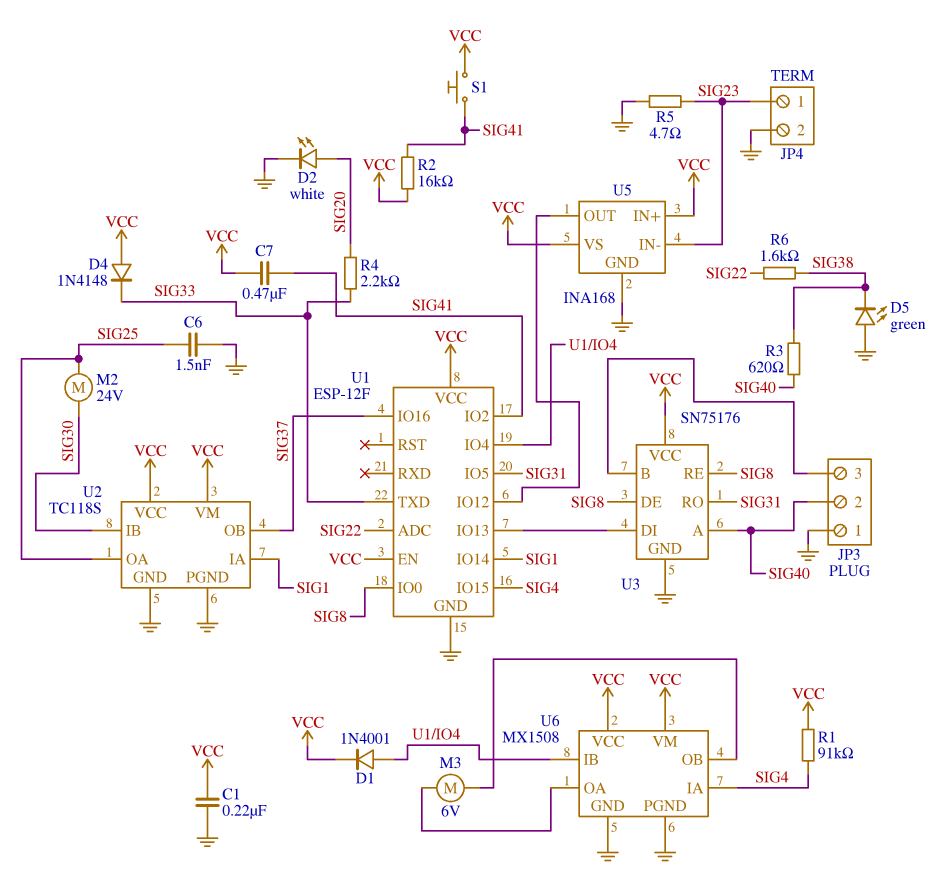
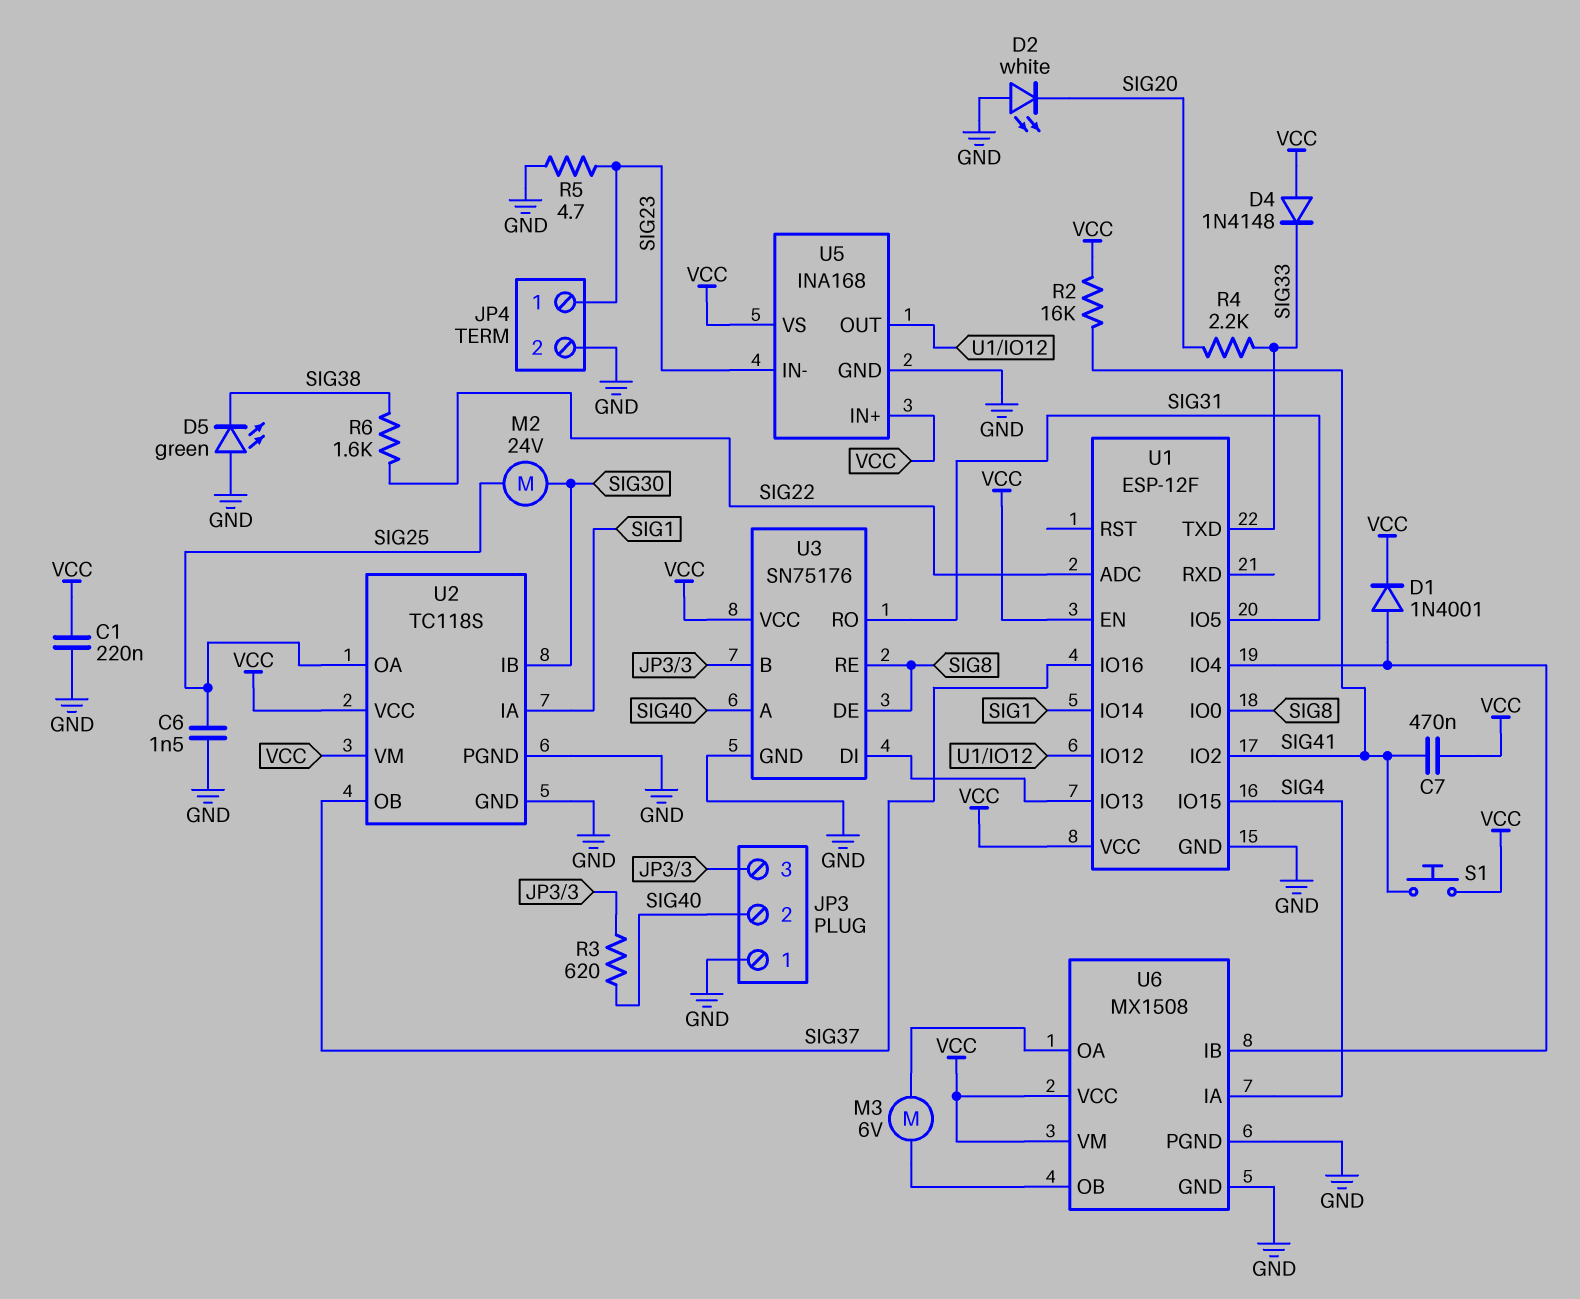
D2: LED white (A SIG20, K GND) -> LED white (A GND, K SIG20)
R1: 91k (SIG4, VCC) -> none
R3: 620 (SIG38, SIG40) -> 620 (JP3/3, SIG40)

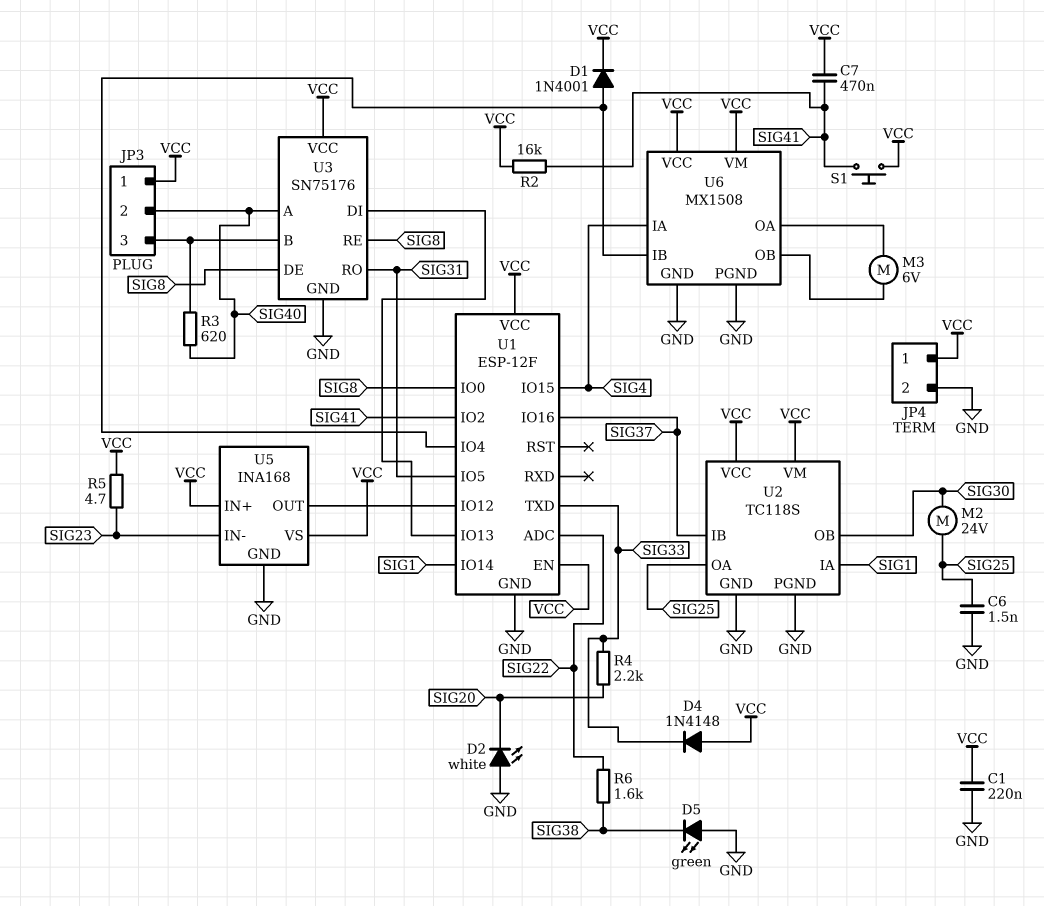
JP3 pin 1: GND -> VCC
JP4 pin 1: SIG23 -> VCC
R5: 4.7 (GND, SIG23) -> 4.7 (SIG23, VCC)
U2 pin IB: SIG30 -> SIG37
U2 pin OB: SIG37 -> SIG30

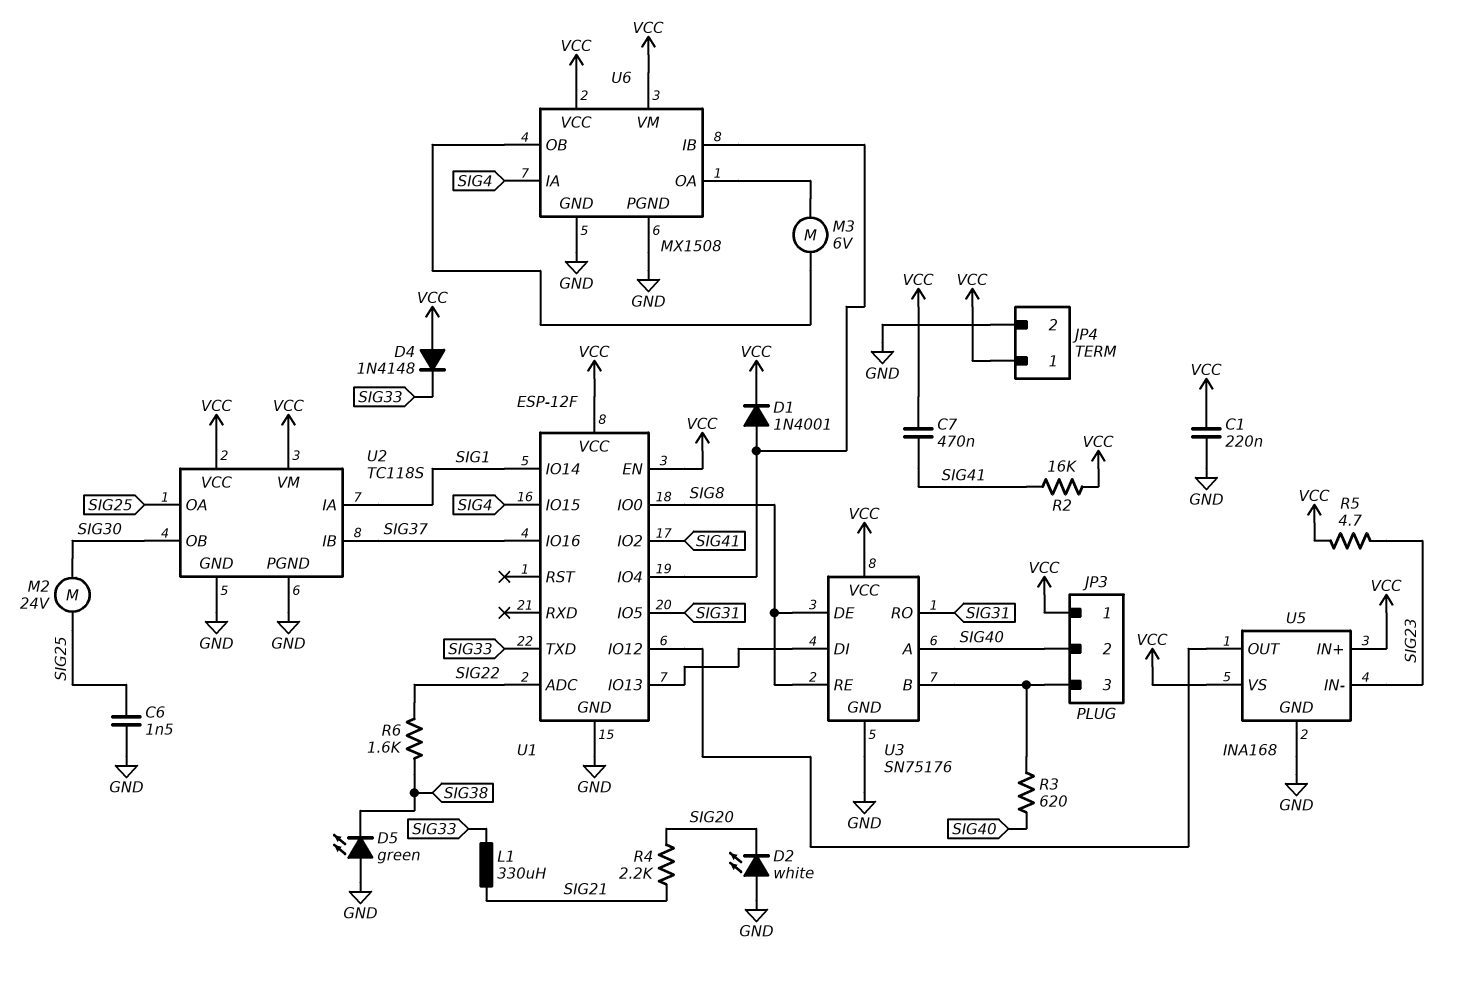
L1: none -> 330uH (SIG21, SIG33)
R4: 2.2k (SIG20, SIG33) -> 2.2k (SIG20, SIG21)
S1: button (SIG41, VCC) -> none

